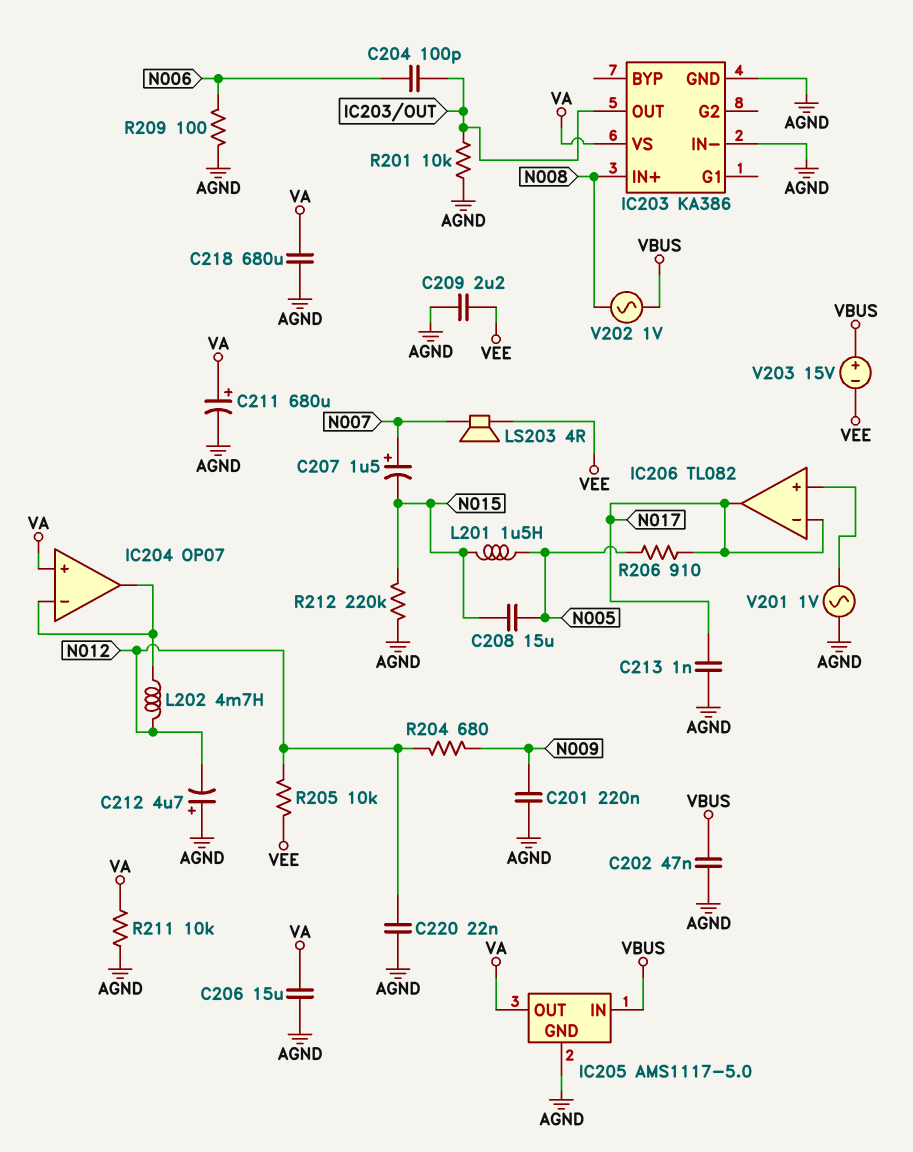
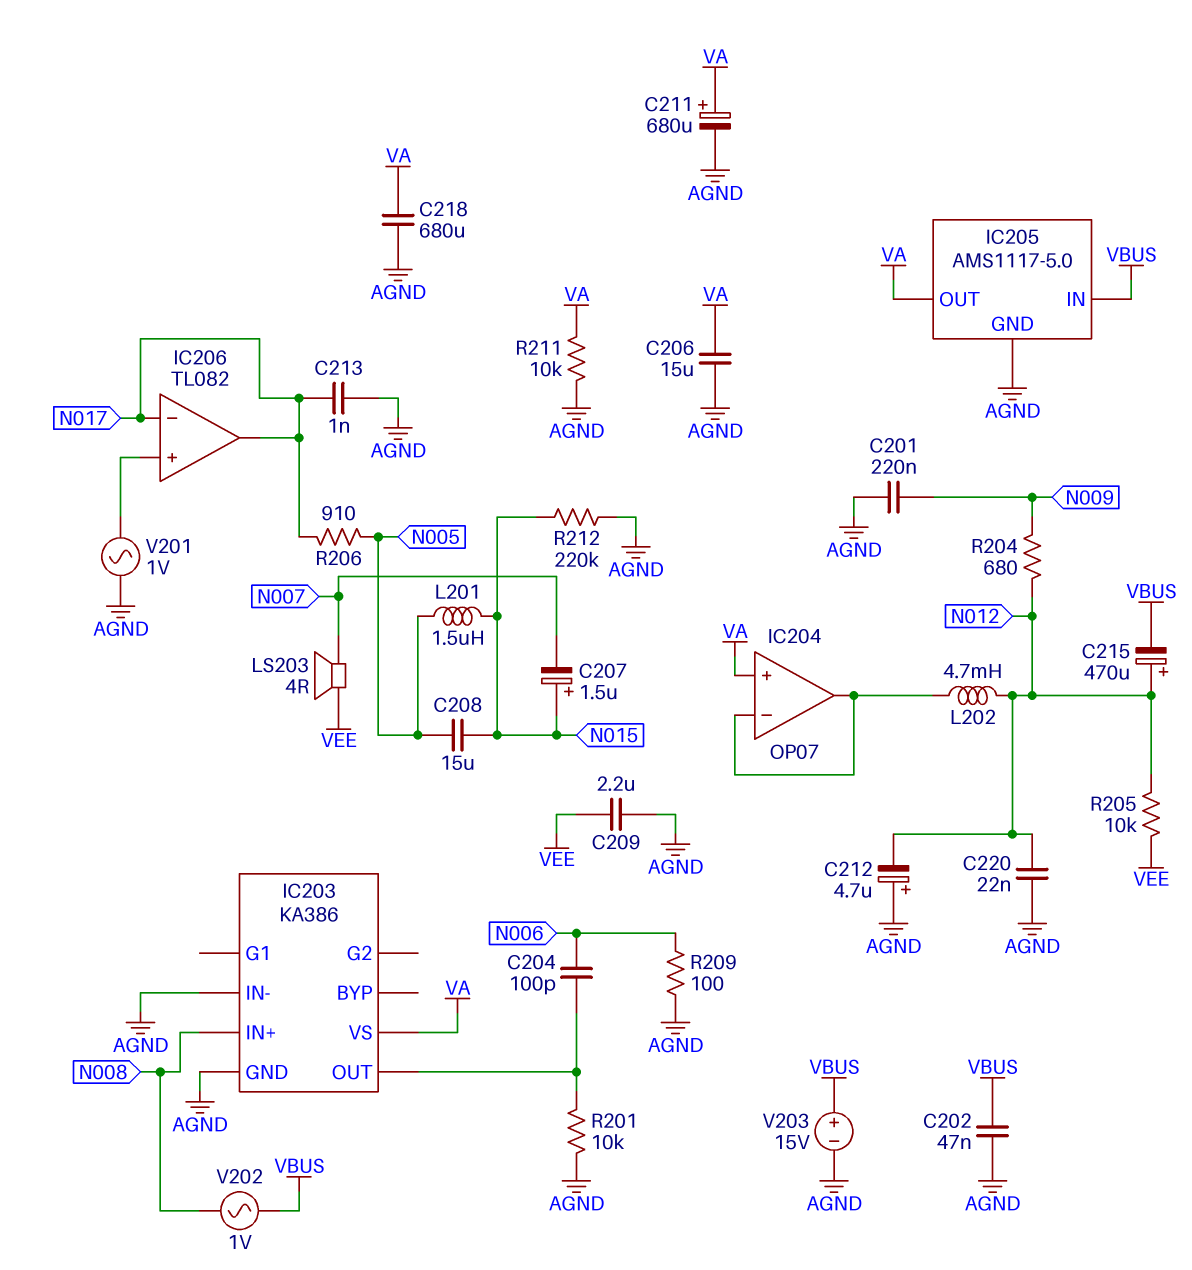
C207: 1.5uF (plus N007, minus N015) -> 1.5uF (plus N015, minus N007)
C215: none -> 470uF (plus N012, minus VBUS)
V203: 15V (plus VBUS, minus VEE) -> 15V (plus VBUS, minus AGND)

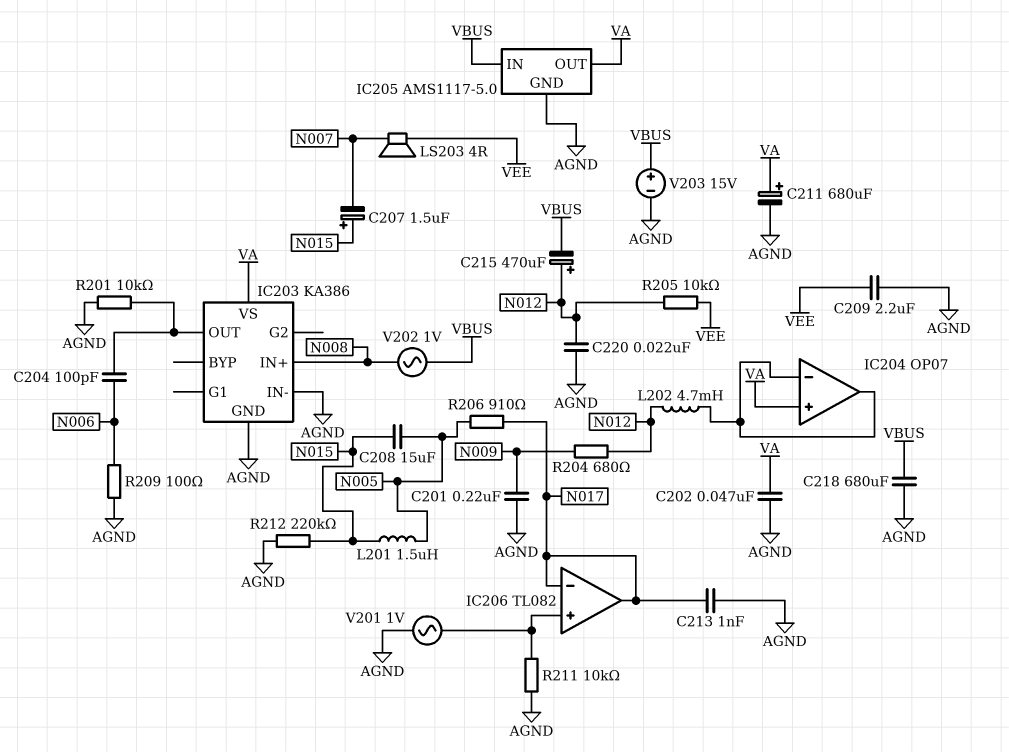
C202: 47nF (AGND, VBUS) -> 47nF (AGND, VA)
C206: 15uF (AGND, VA) -> none
C212: 4.7uF (plus AGND, minus N012) -> none
C218: 680uF (AGND, VA) -> 680uF (AGND, VBUS)
R211: 10k (AGND, VA) -> 10k (AGND, IC206/in+)

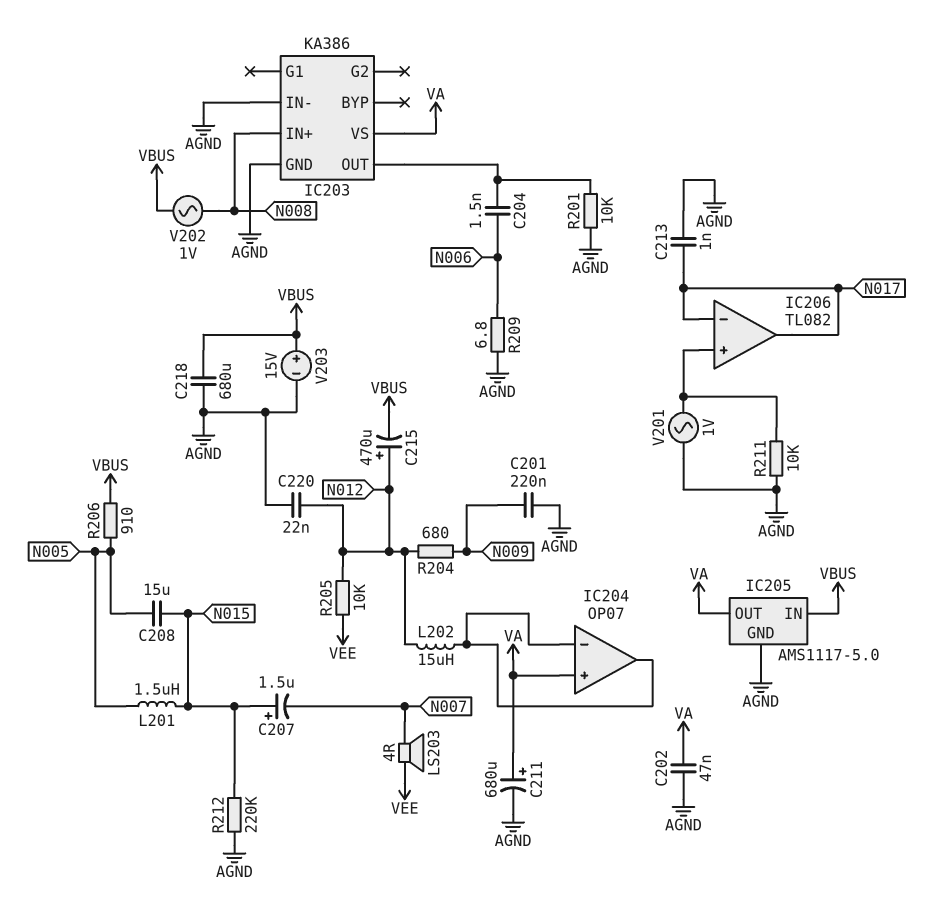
C204: 100pF (IC203/OUT, N006) -> 1.5nF (IC203/OUT, N006)
C209: 2.2uF (AGND, VEE) -> none
L202: 4.7mH (IC204/in-, N012) -> 15uH (IC204/in-, N012)
R206: 910 (N005, N017) -> 910 (N005, VBUS)
R209: 100 (AGND, N006) -> 6.8 (AGND, N006)

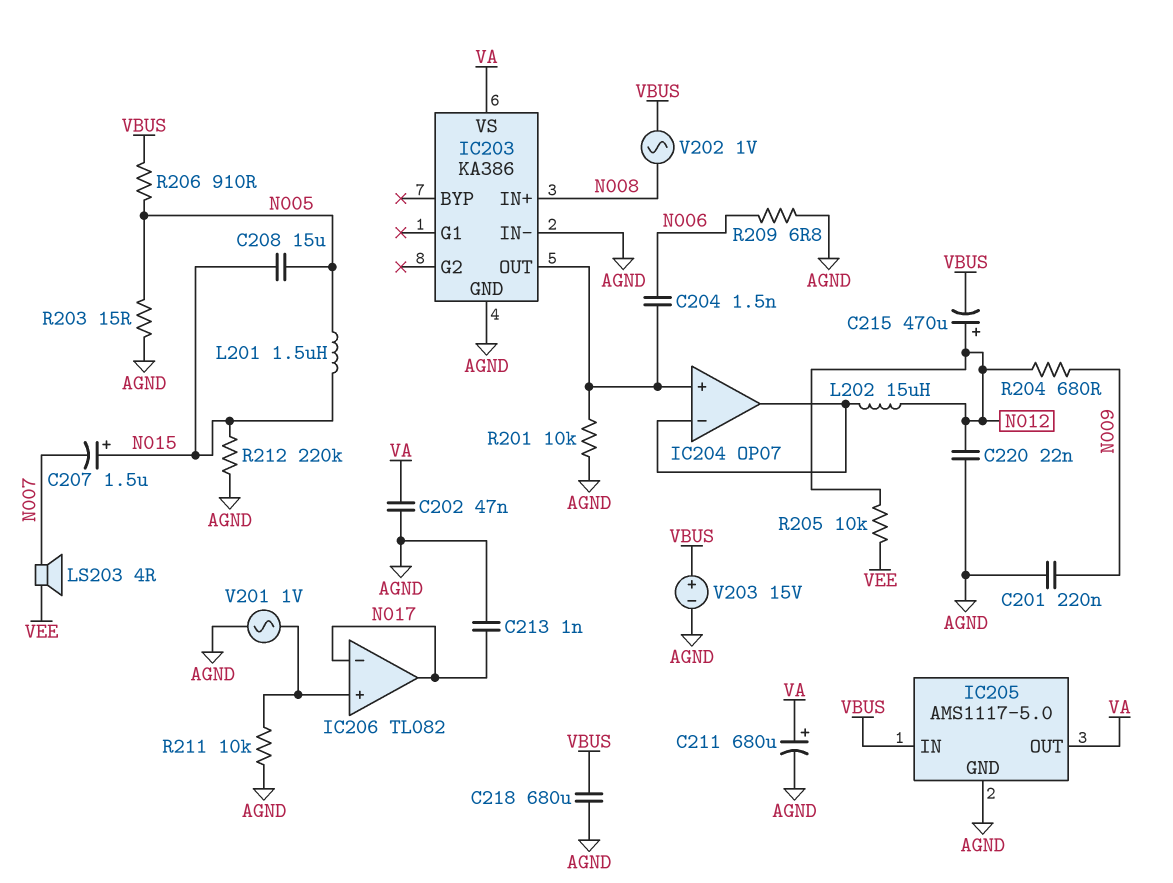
IC204 pin in+: VA -> IC203/OUT
R203: none -> 15 (AGND, N005)

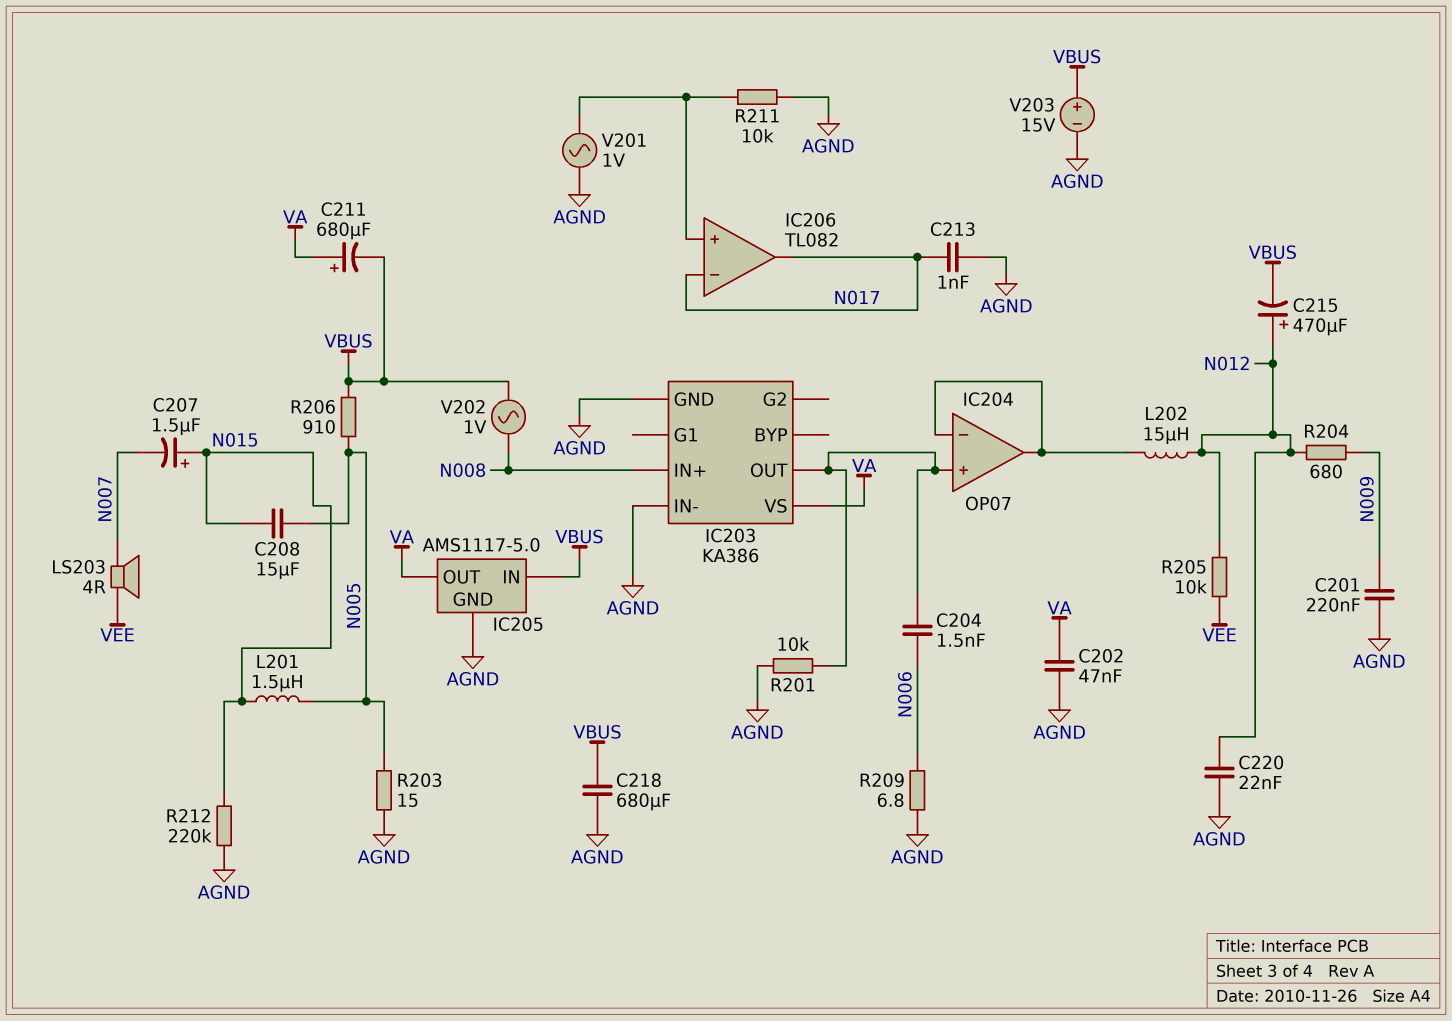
C211: 680uF (plus VA, minus AGND) -> 680uF (plus VA, minus VBUS)

